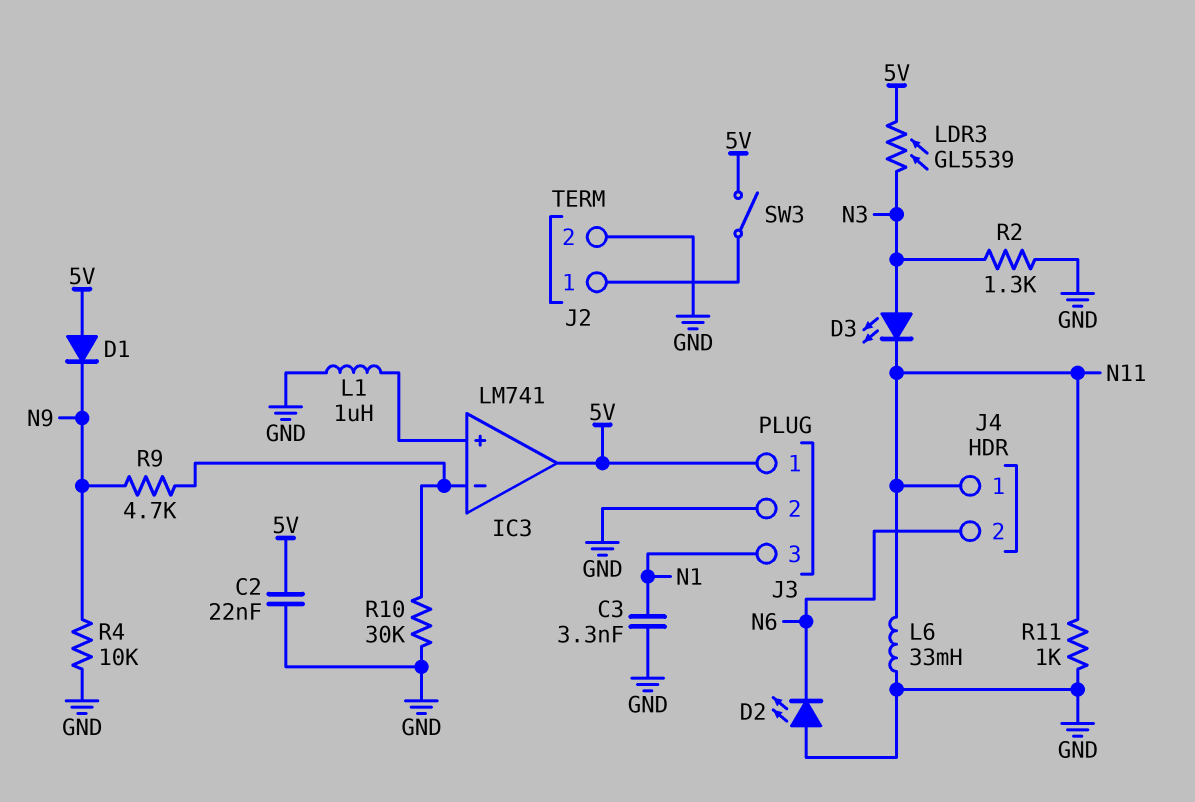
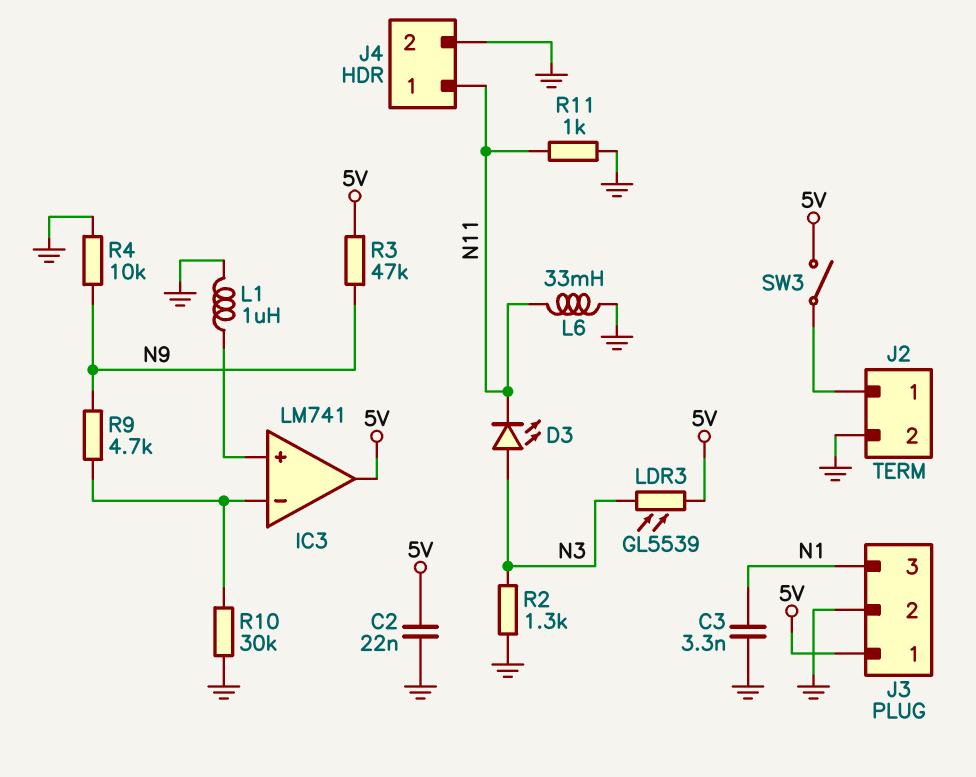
D1: diode (A 5V, K N9) -> none
D2: LED (A GND, K N6) -> none
J4 pin 2: N6 -> GND
R3: none -> 47k (5V, N9)

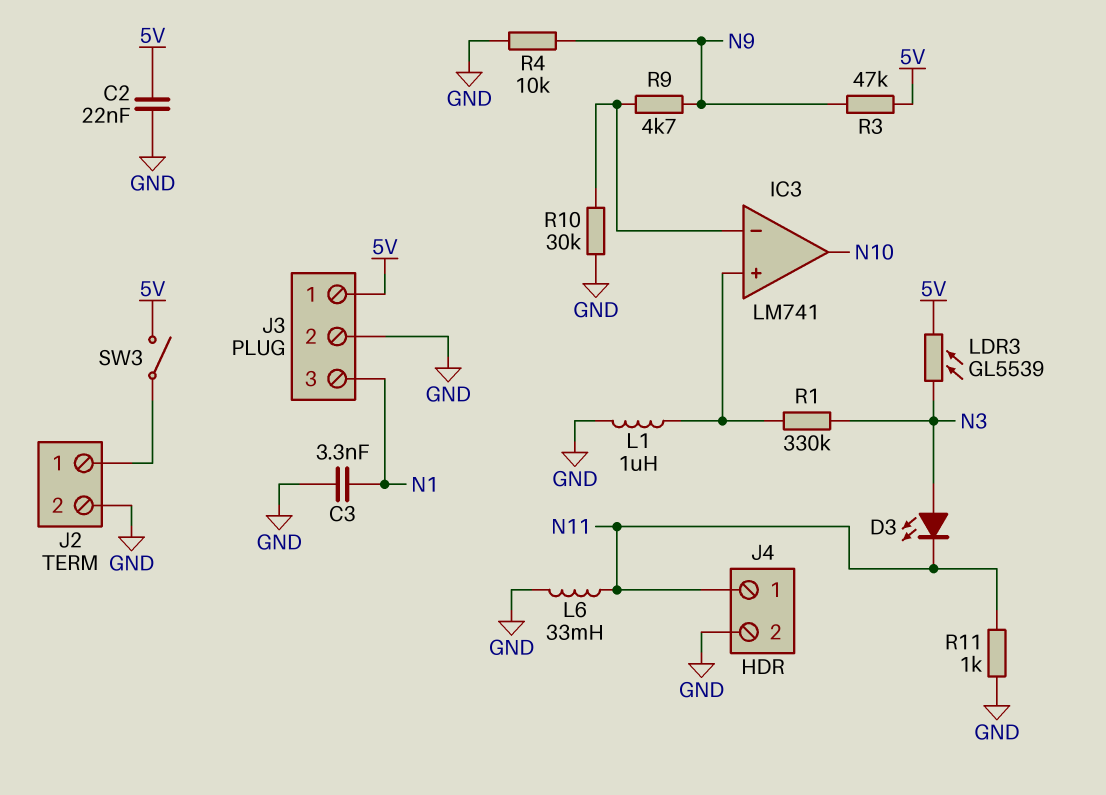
IC3 pin out: 5V -> N10
R1: none -> 330k (IC3/in+, N3)
R2: 1.3k (GND, N3) -> none

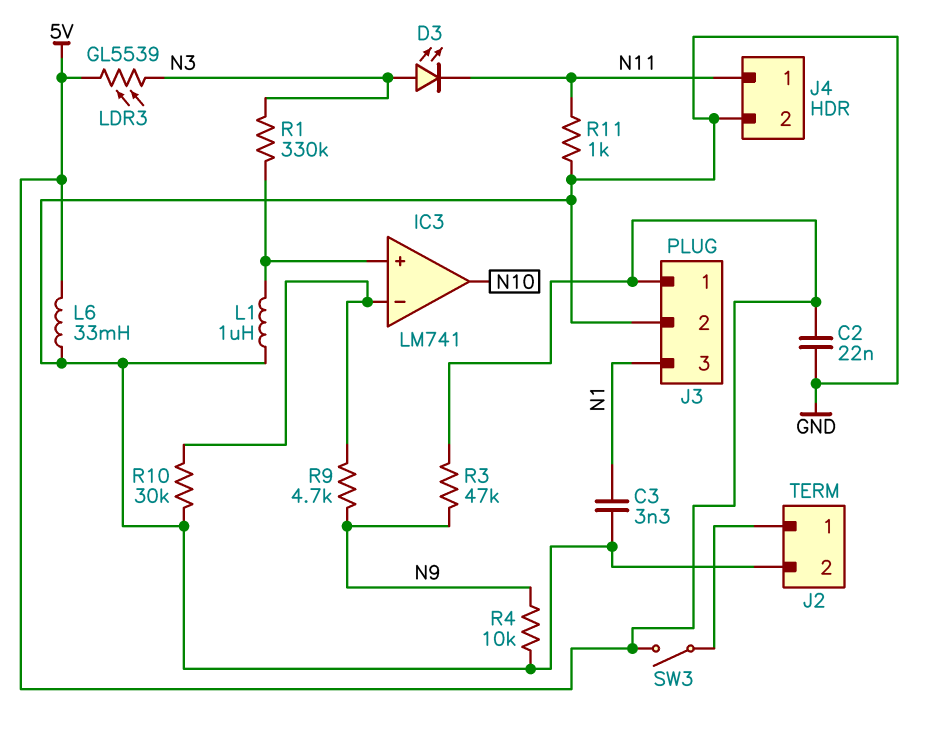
L6: 33mH (GND, N11) -> 33mH (5V, GND)

